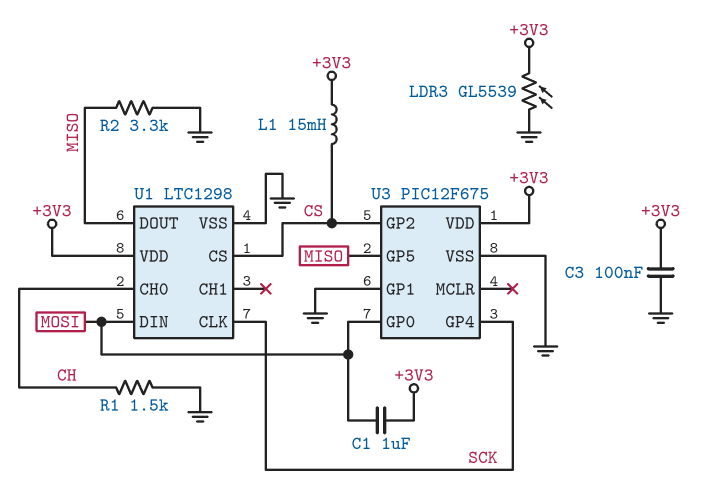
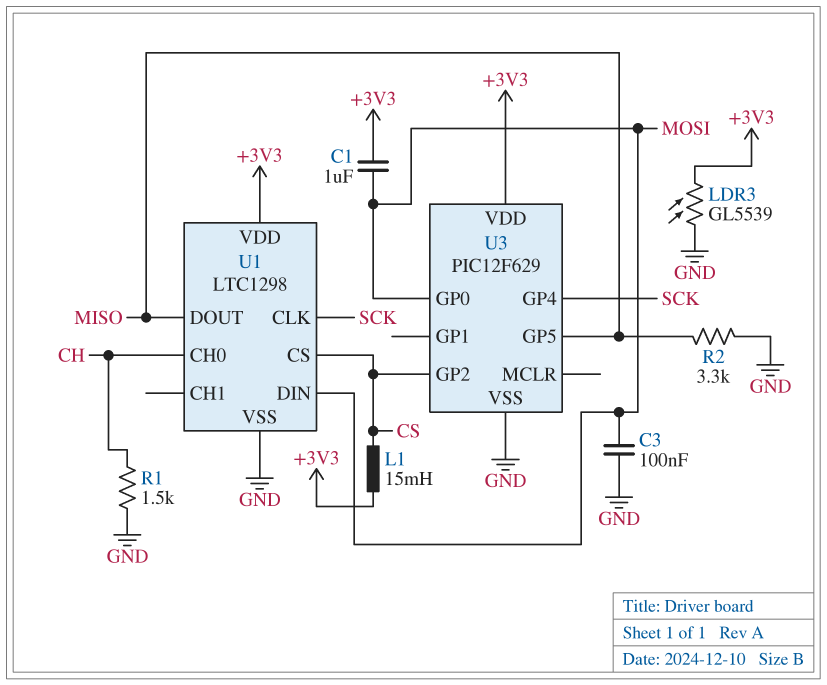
C3: 100nF (+3V3, GND) -> 100nF (GND, MOSI)
U3: PIC12F675 -> PIC12F629
U3 pin GP1: GND -> none

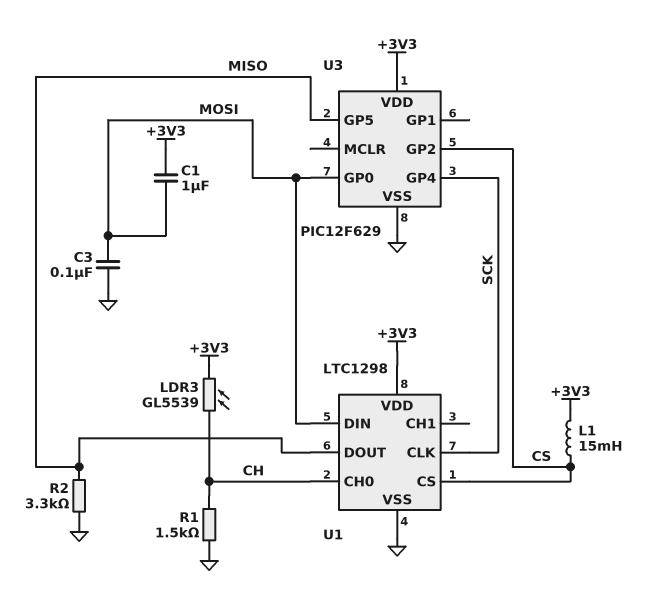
LDR3: GL5539 (+3V3, GND) -> GL5539 (+3V3, CH)

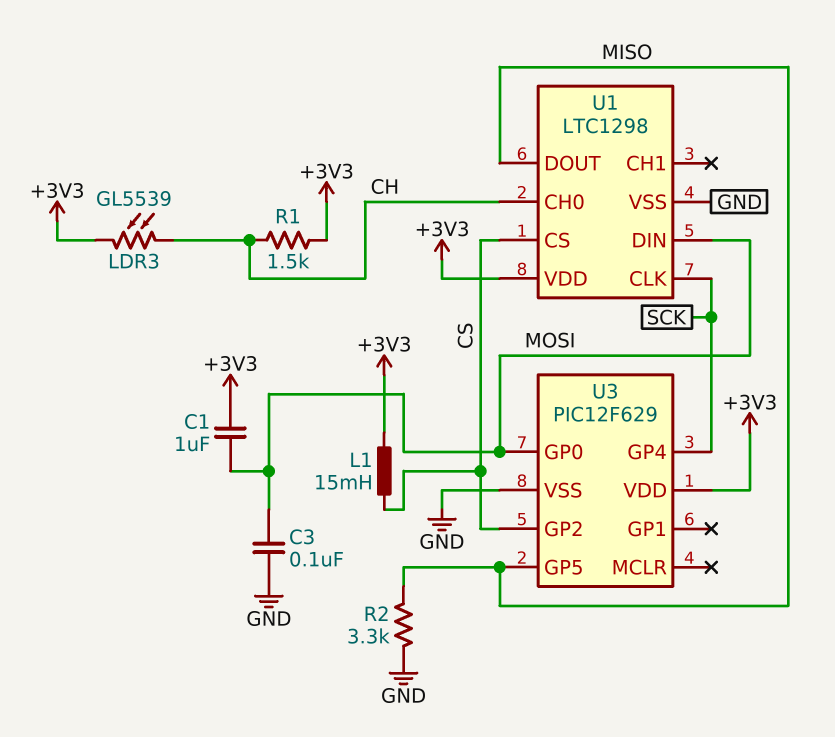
R1: 1.5k (CH, GND) -> 1.5k (+3V3, CH)

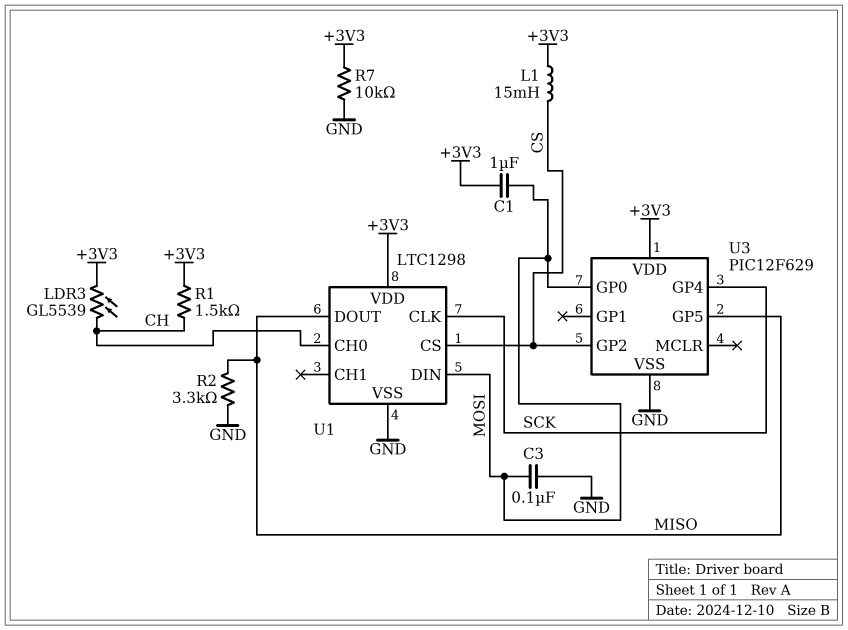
R7: none -> 10k (+3V3, GND)

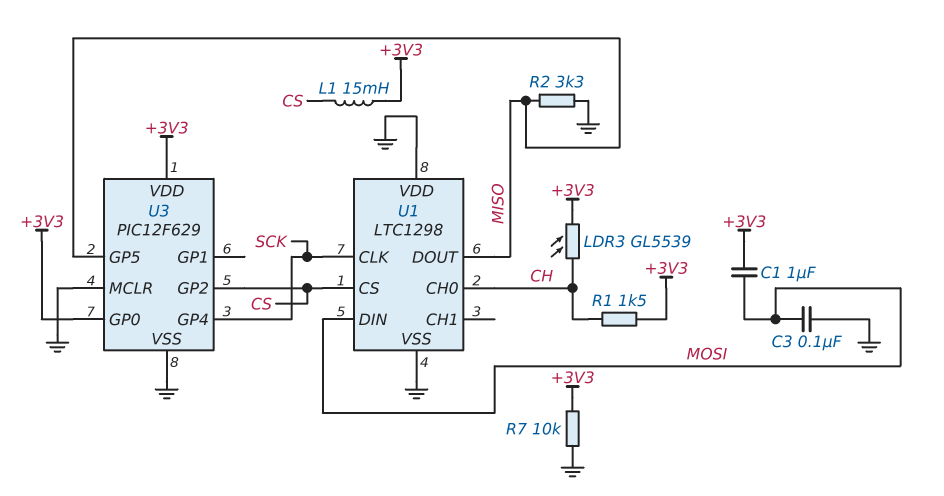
U1 pin VDD: +3V3 -> GND
U3 pin GP0: MOSI -> +3V3
U3 pin MCLR: none -> GND

